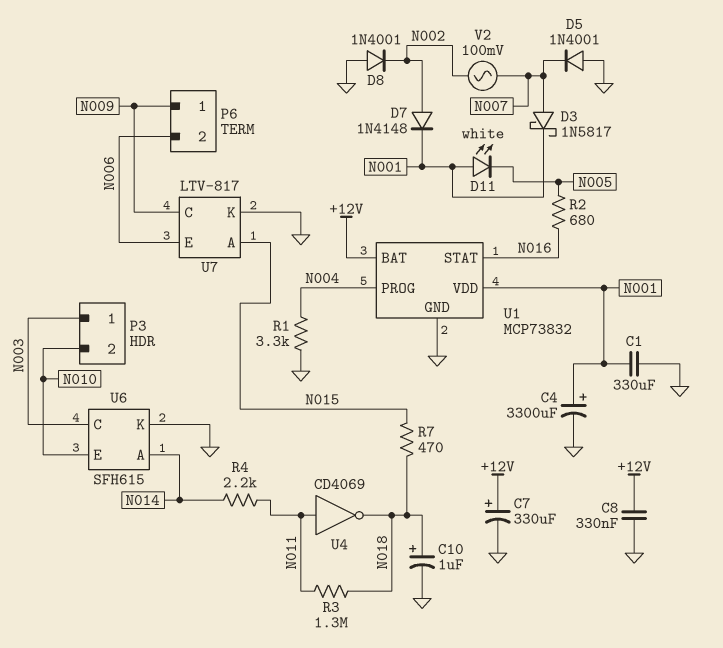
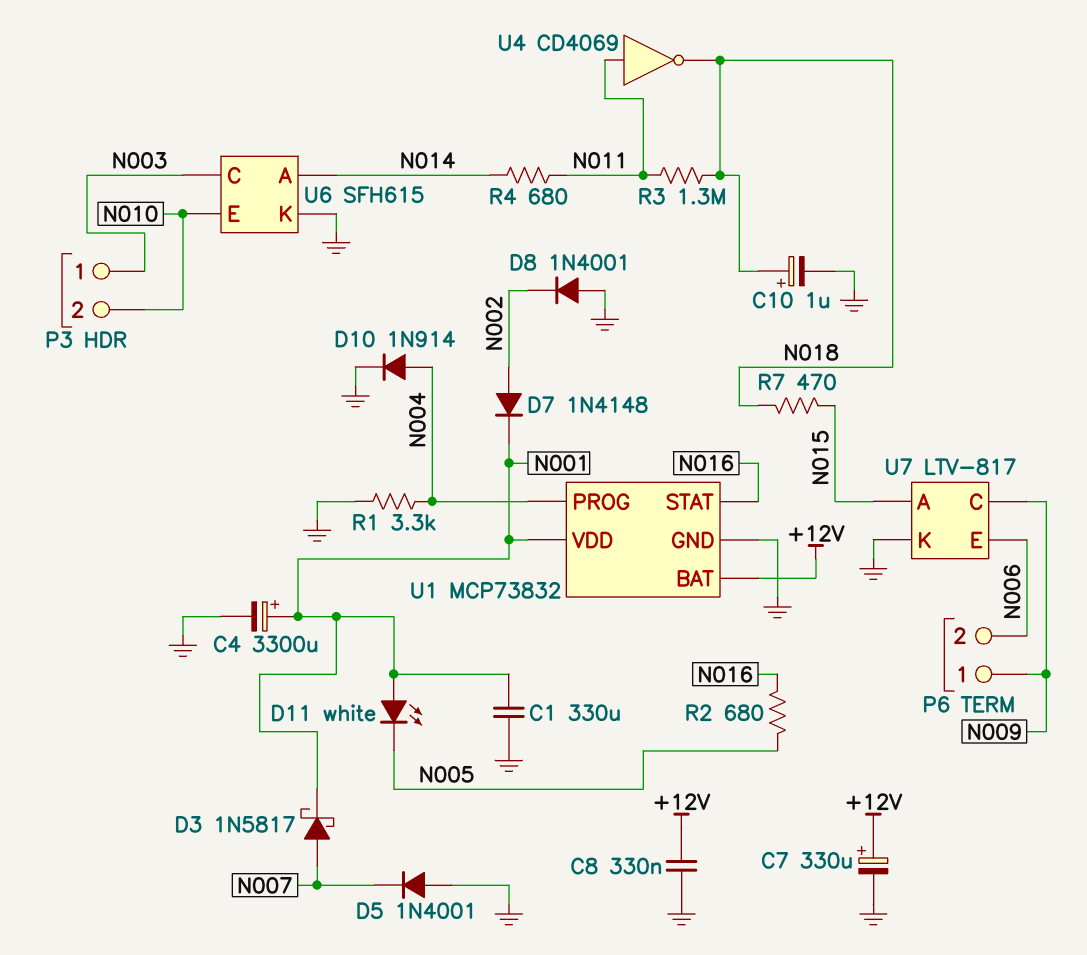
D10: none -> diode 1N914 (A N004, K GND)
R4: 2.2k (N011, N014) -> 680 (N011, N014)
V2: AC 100mV (N002, N007) -> none

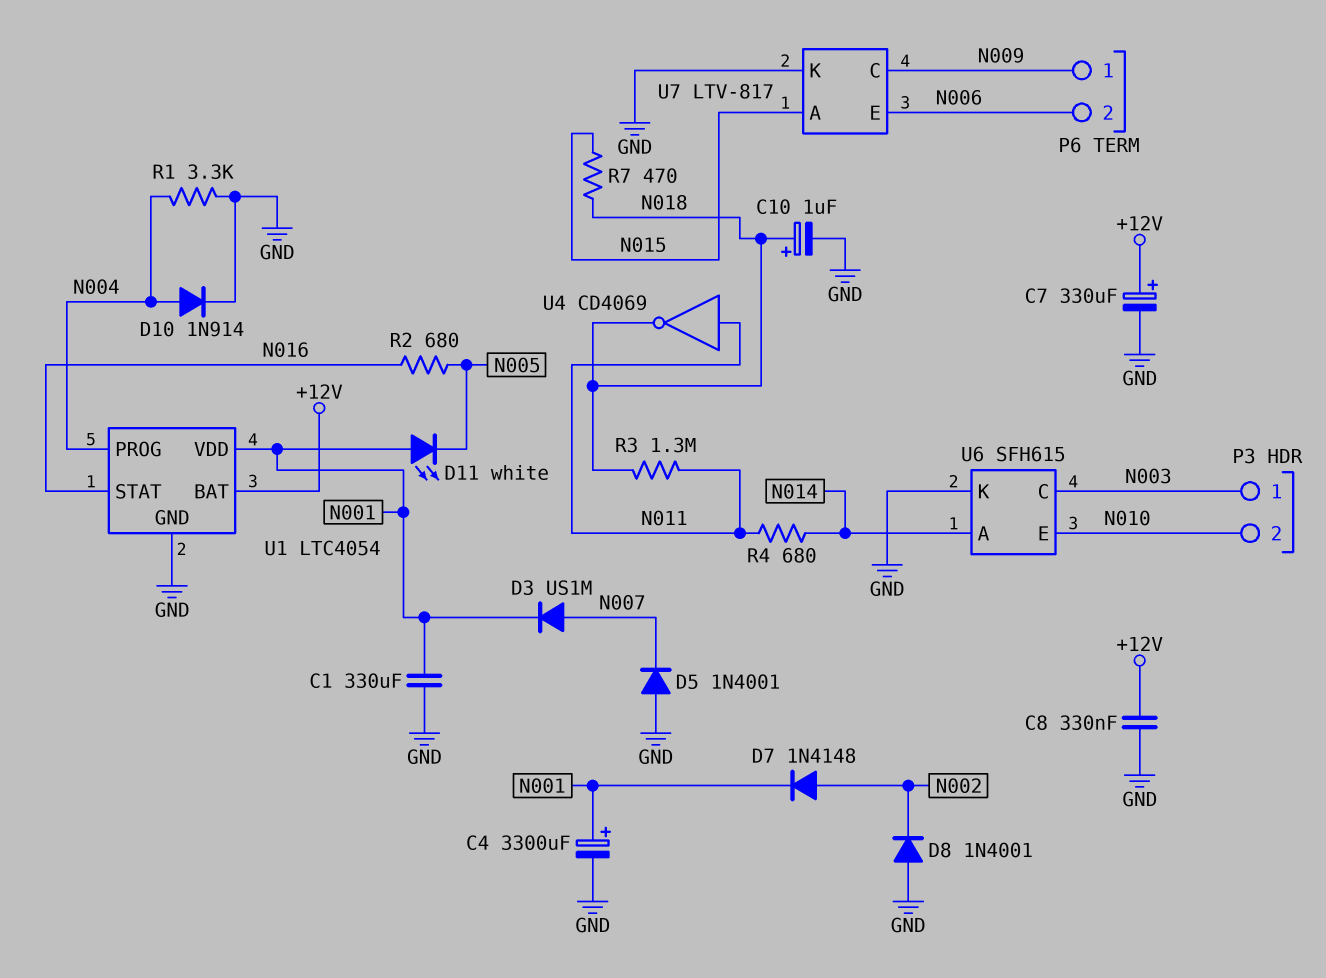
D3: schottky 1N5817 (A N007, K N001) -> diode US1M (A N007, K N001)
U1: MCP73832 -> LTC4054

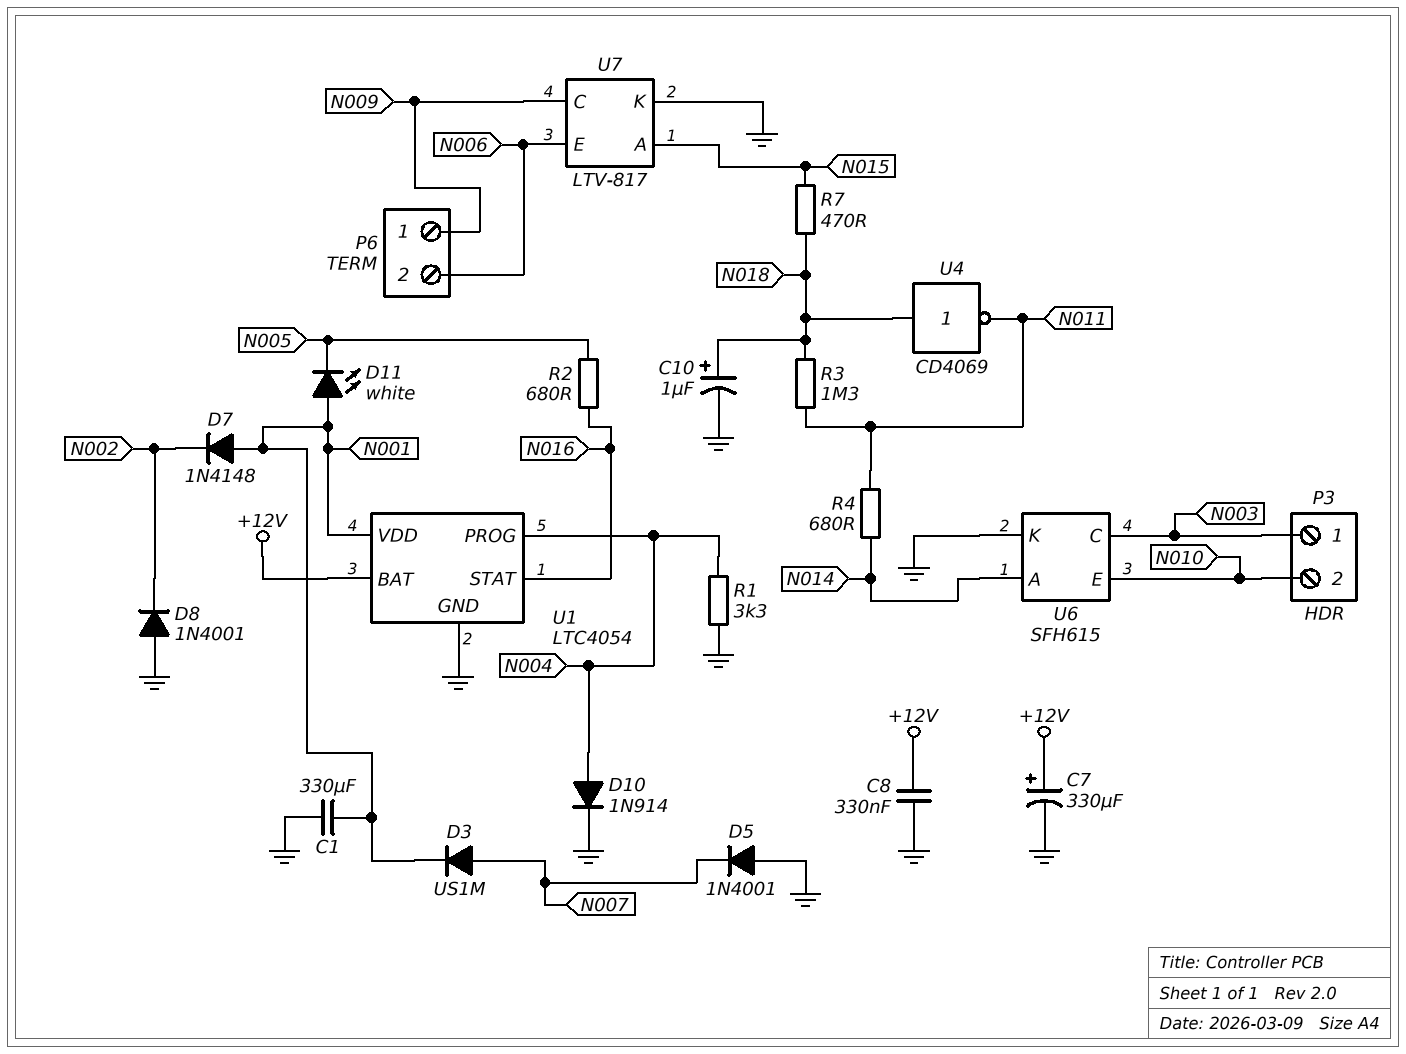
C4: 3300uF (plus N001, minus GND) -> none
D7: diode 1N4148 (A N002, K N001) -> diode 1N4148 (A N001, K N002)
U4: NOT CD4069 (in N011, out N018) -> NOT CD4069 (in N018, out N011)

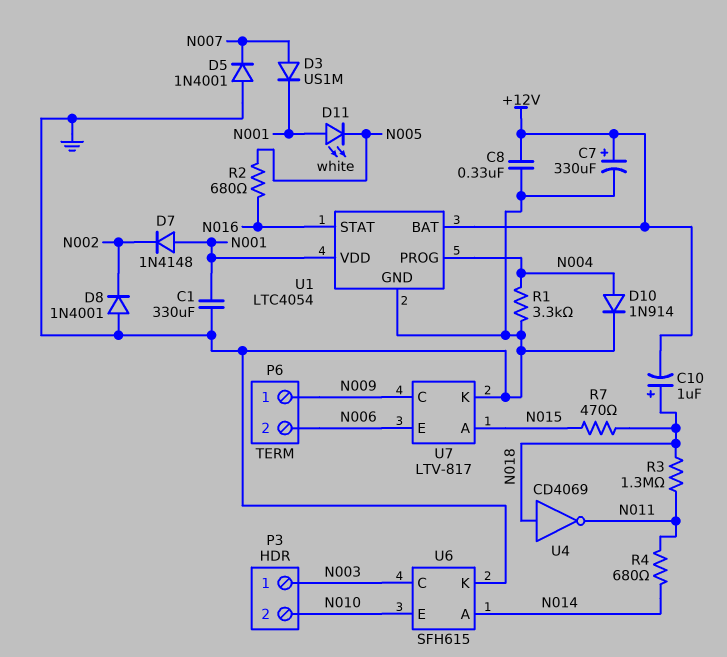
C10: 1uF (plus N018, minus GND) -> 1uF (plus N018, minus +12V)

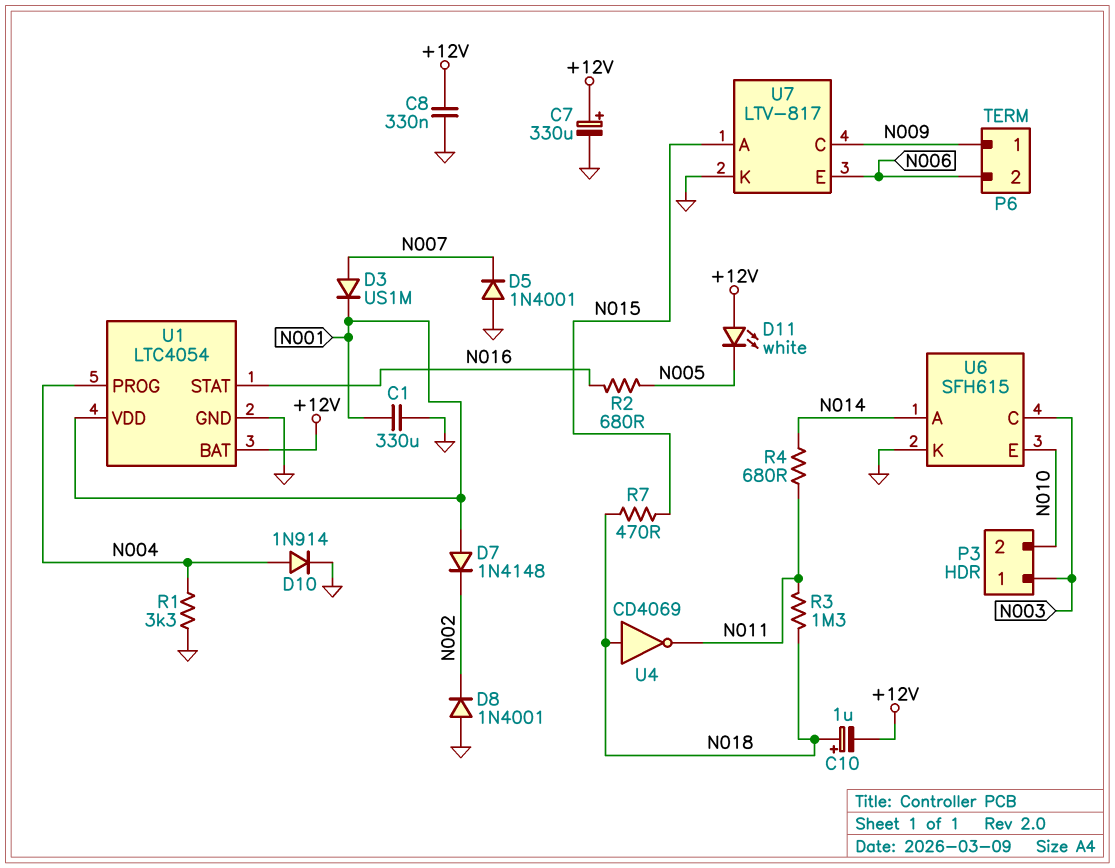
D11: LED white (A N001, K N005) -> LED white (A +12V, K N005)

